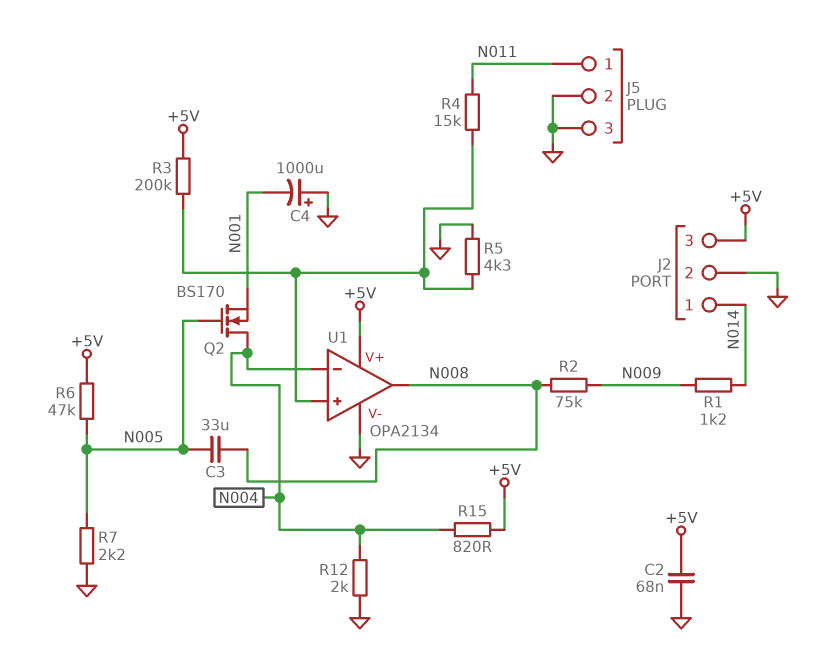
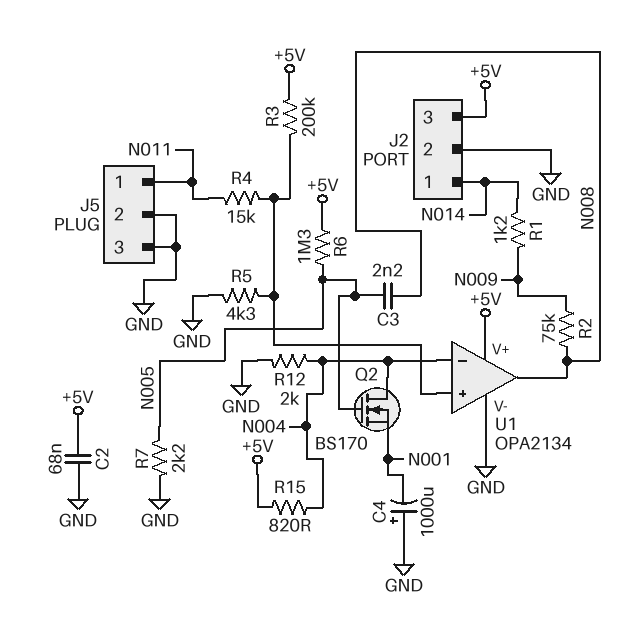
C3: 33uF (N005, N008) -> 2.2nF (N005, N008)
R6: 47k (+5V, N005) -> 1.3M (+5V, N005)

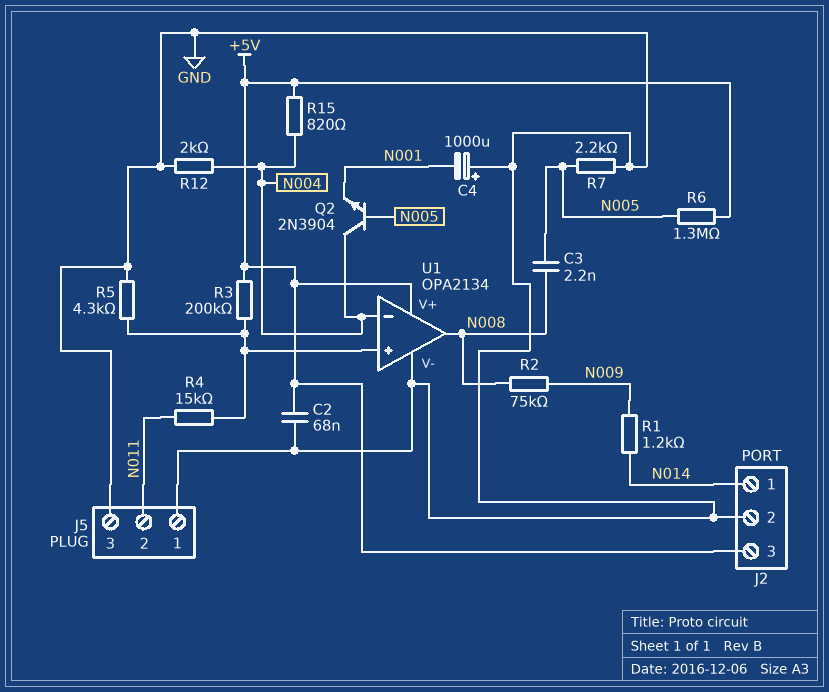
J5 pin 1: N011 -> GND
J5 pin 2: GND -> N011
Q2: NMOS BS170 (G N005, D N004, S N001) -> NPN 2N3904 (B N005, C N004, E N001)

